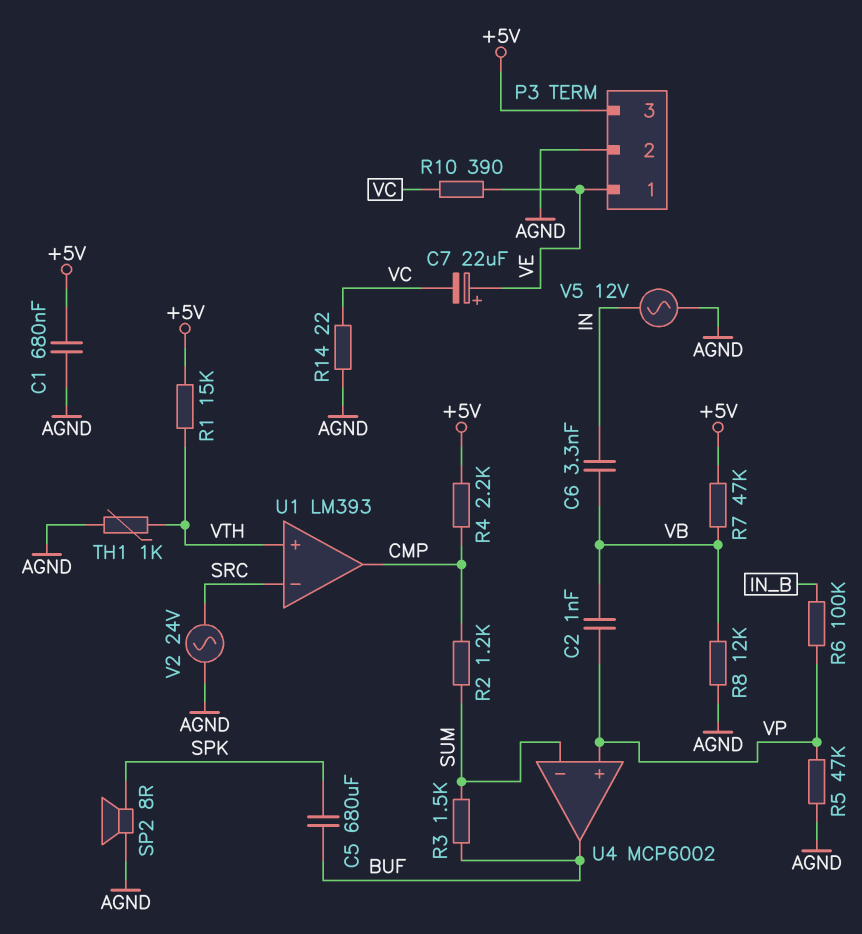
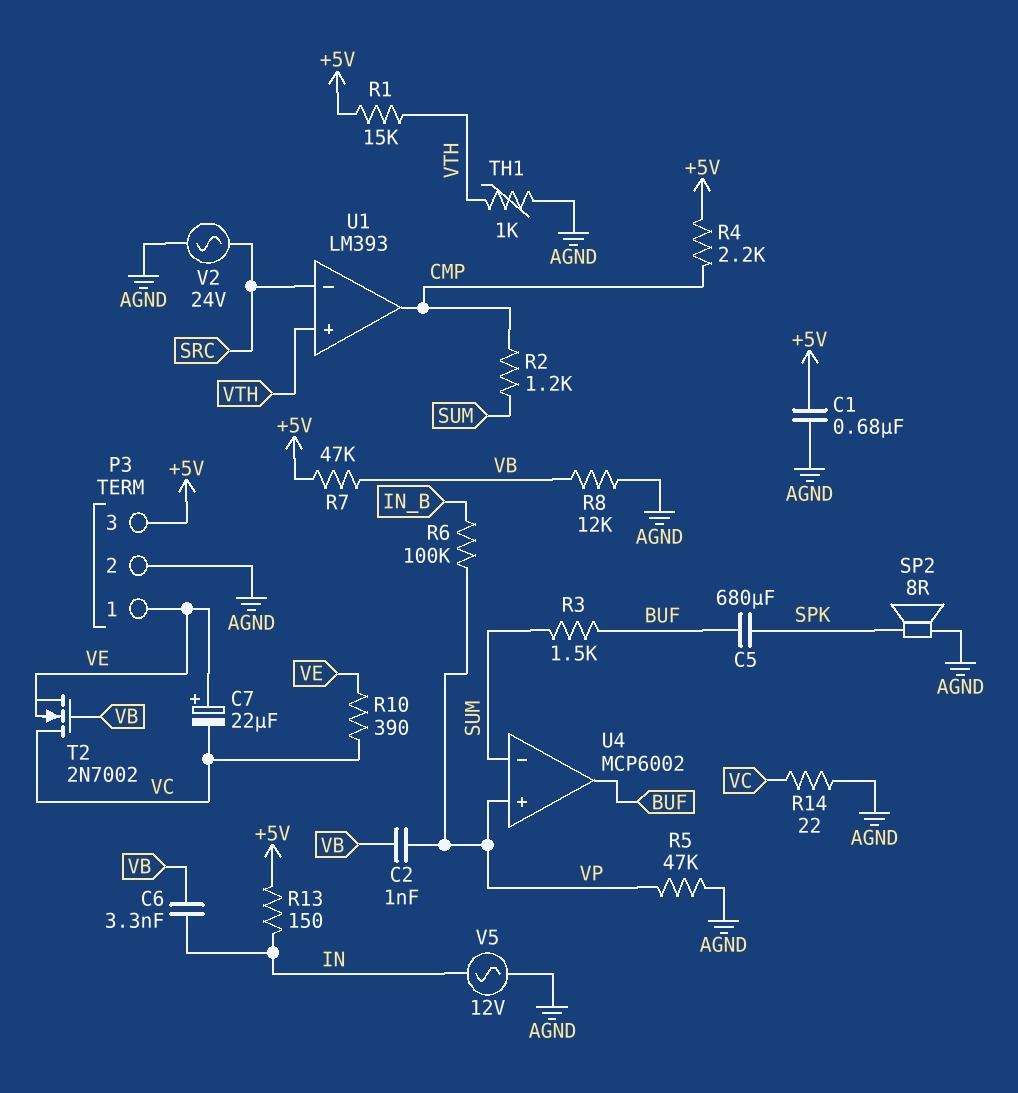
R13: none -> 150 (+5V, IN)
T2: none -> NMOS 2N7002 (G VB, D VC, S VE)

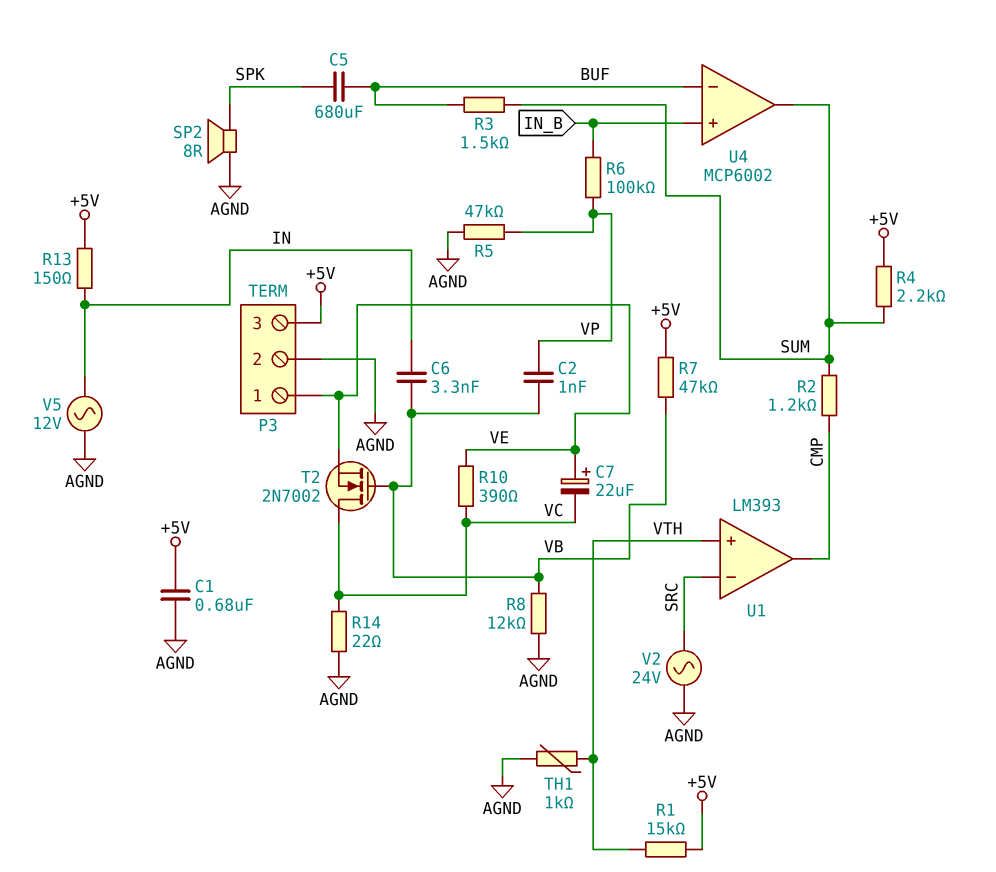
R4: 2.2k (+5V, CMP) -> 2.2k (+5V, SUM)
U4 pin in+: VP -> IN_B
U4 pin in-: SUM -> BUF
U4 pin out: BUF -> SUM

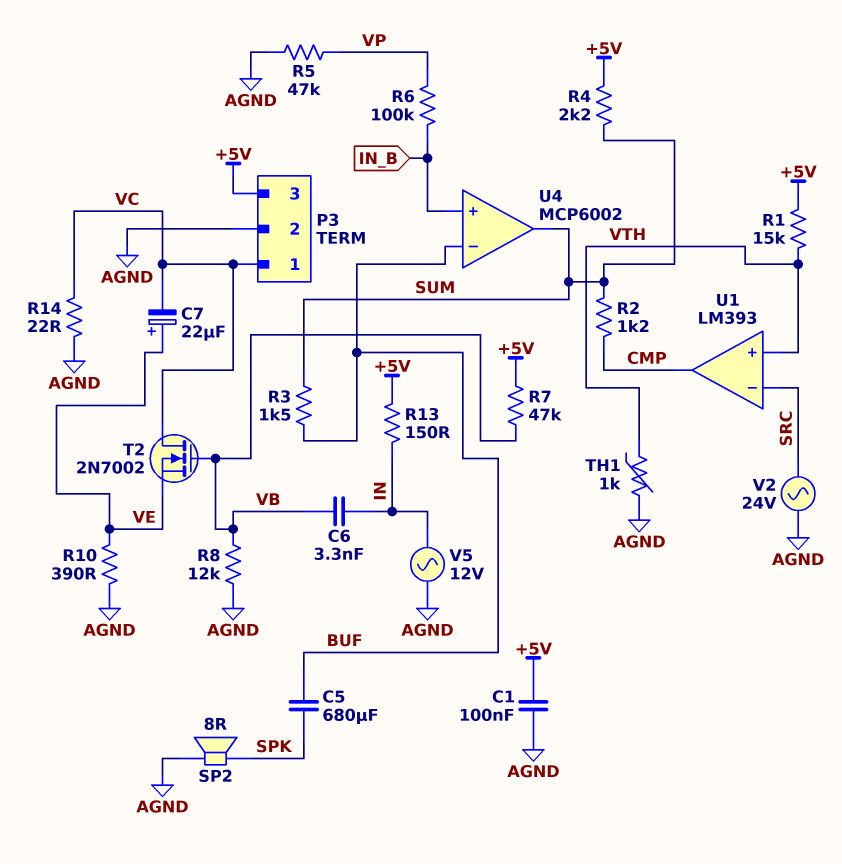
C1: 680nF (+5V, AGND) -> 100nF (+5V, AGND)
C2: 1nF (VB, VP) -> none
P3 pin 1: VE -> VC
R10: 390 (VC, VE) -> 390 (AGND, VE)

